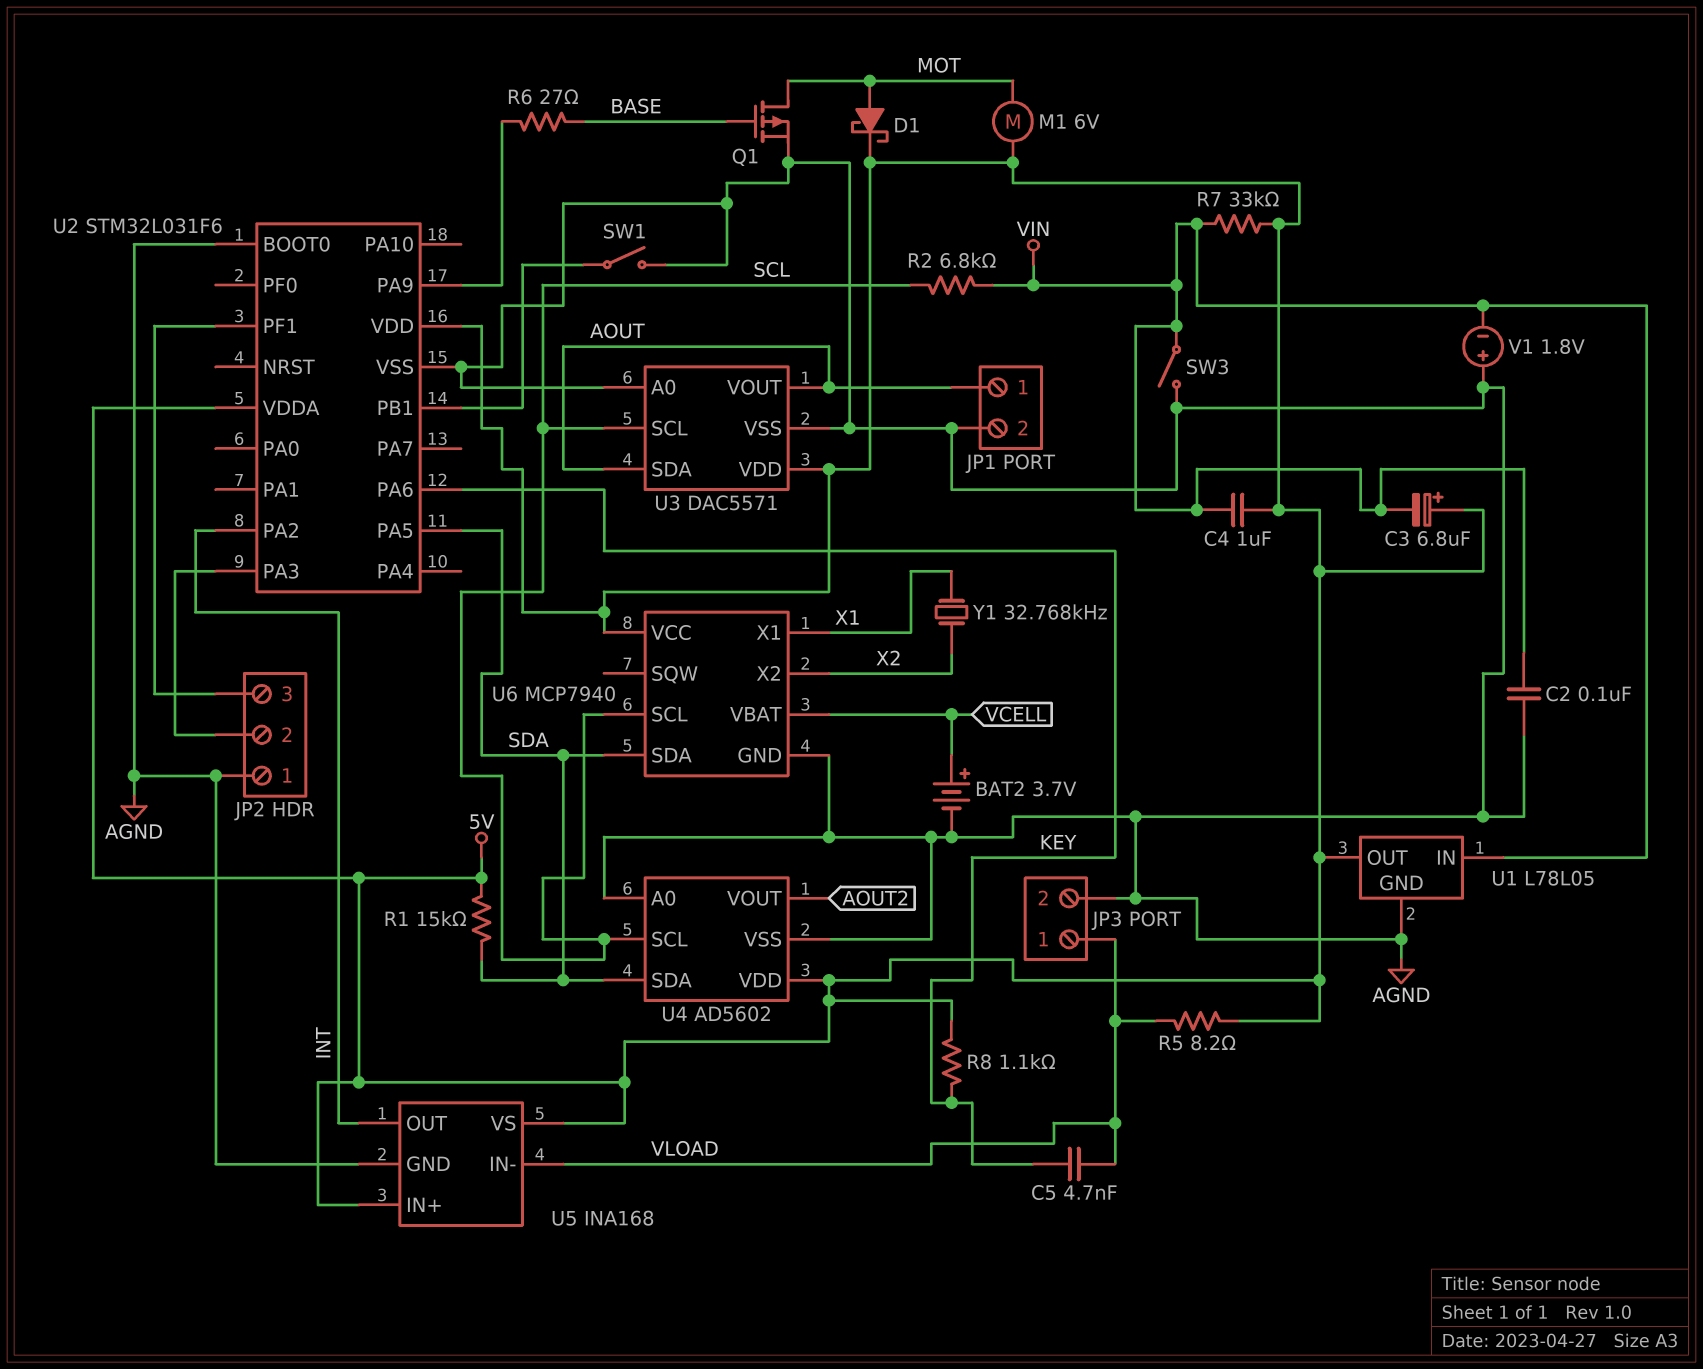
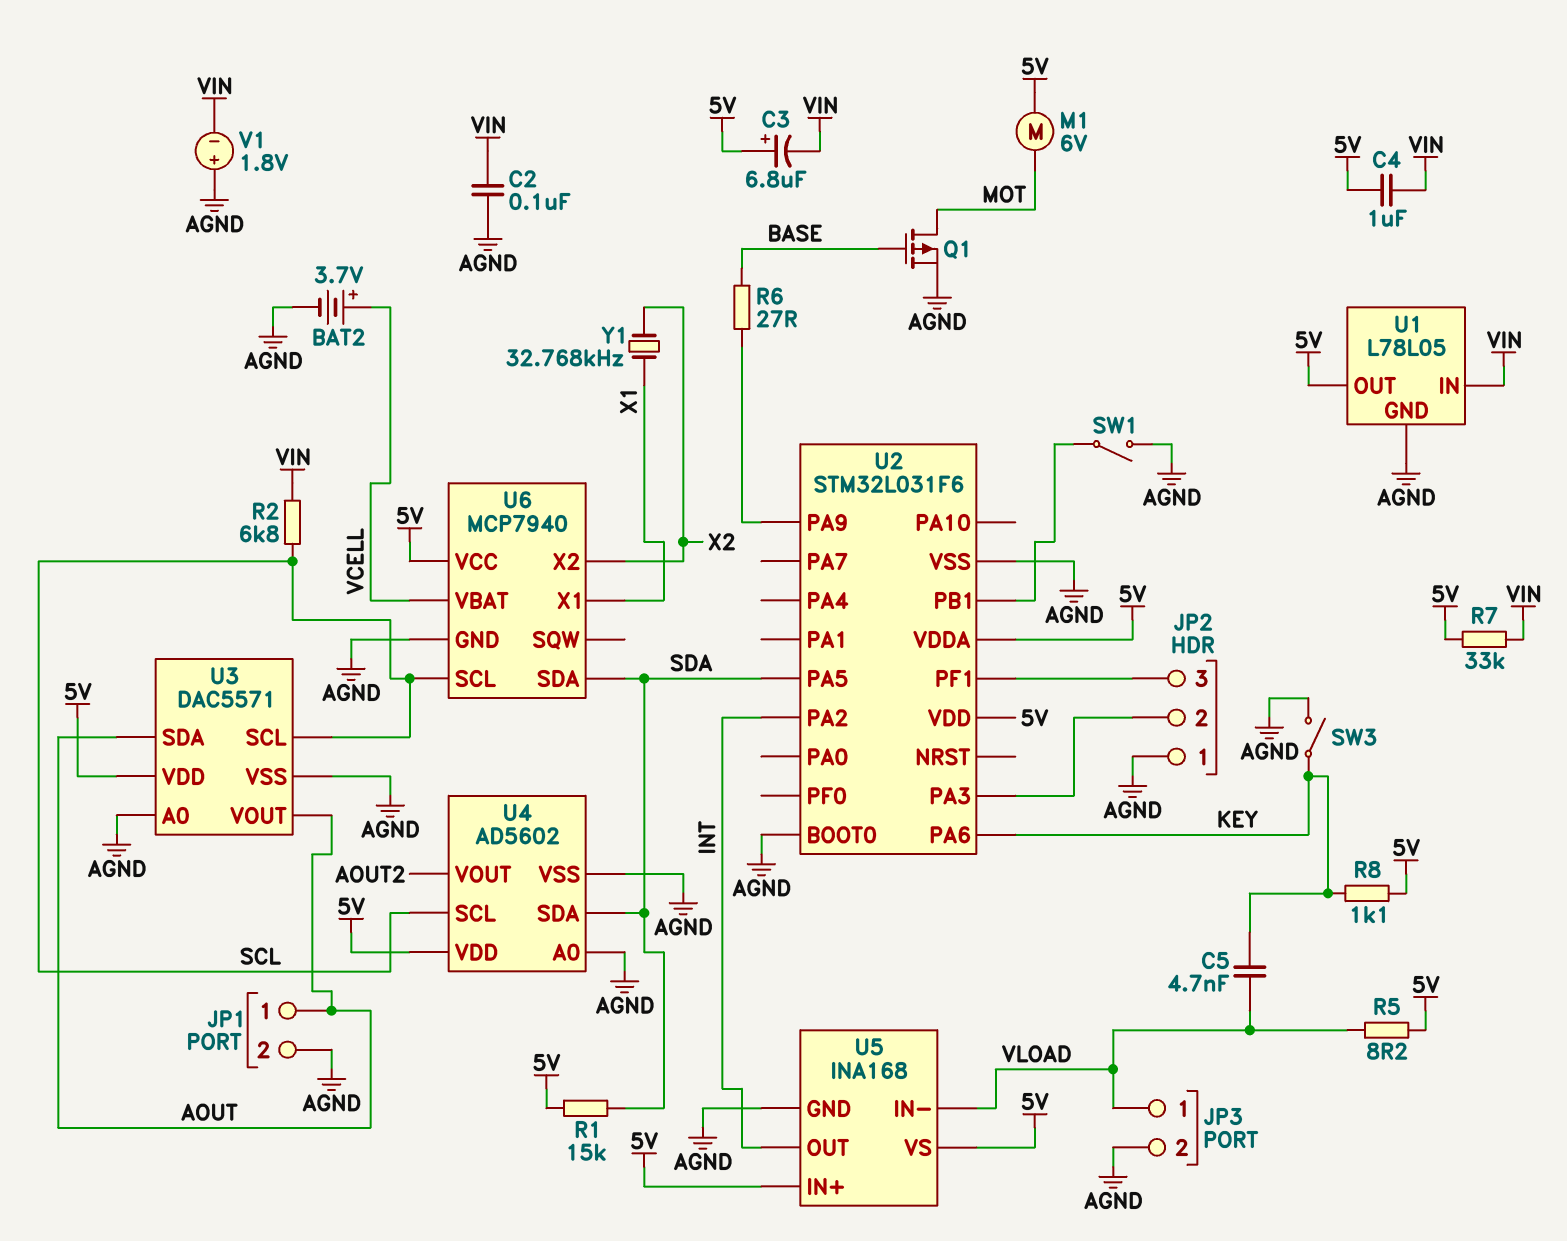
D1: schottky (A MOT, K 5V) -> none
SW3: switch (AGND, VIN) -> switch (AGND, KEY)

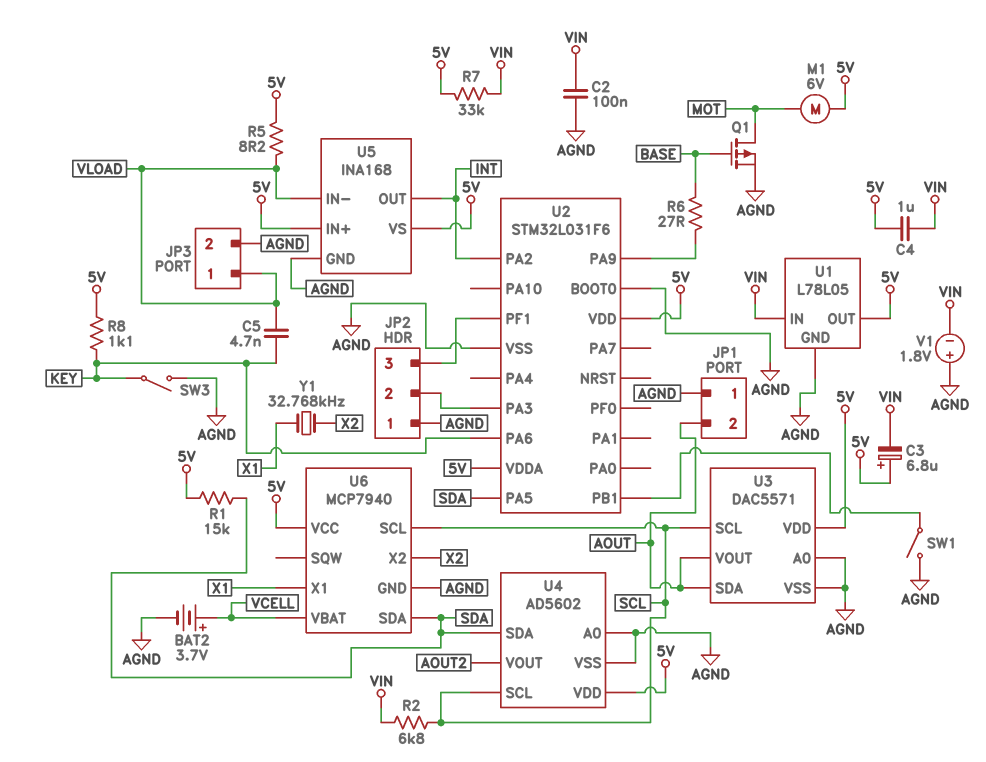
JP1 pin 1: AOUT -> AGND
JP1 pin 2: AGND -> AOUT

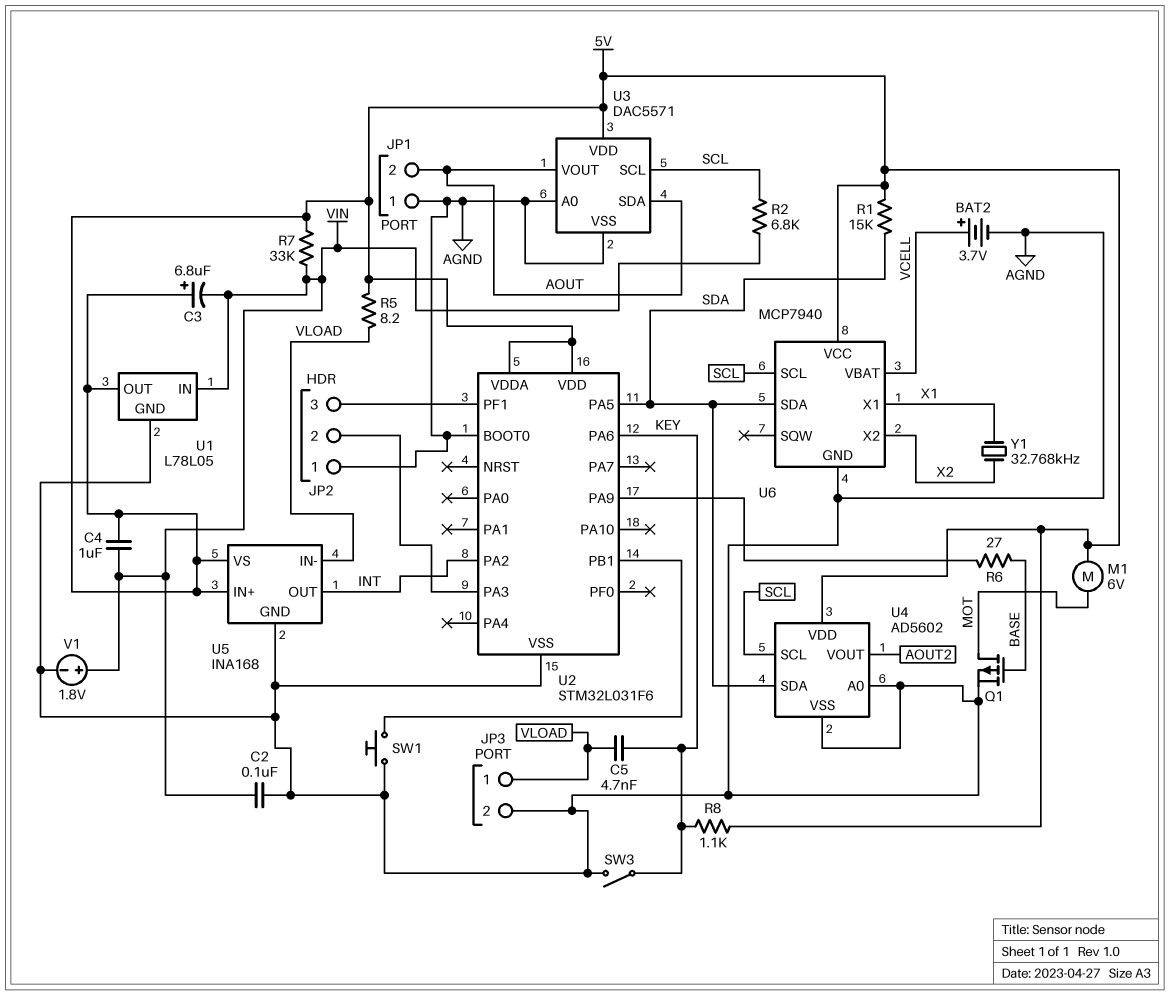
SW1: switch (AGND, U2/PB1) -> button (AGND, U2/PB1)
V1: 1.8V (plus AGND, minus VIN) -> 1.8V (plus VIN, minus AGND)

